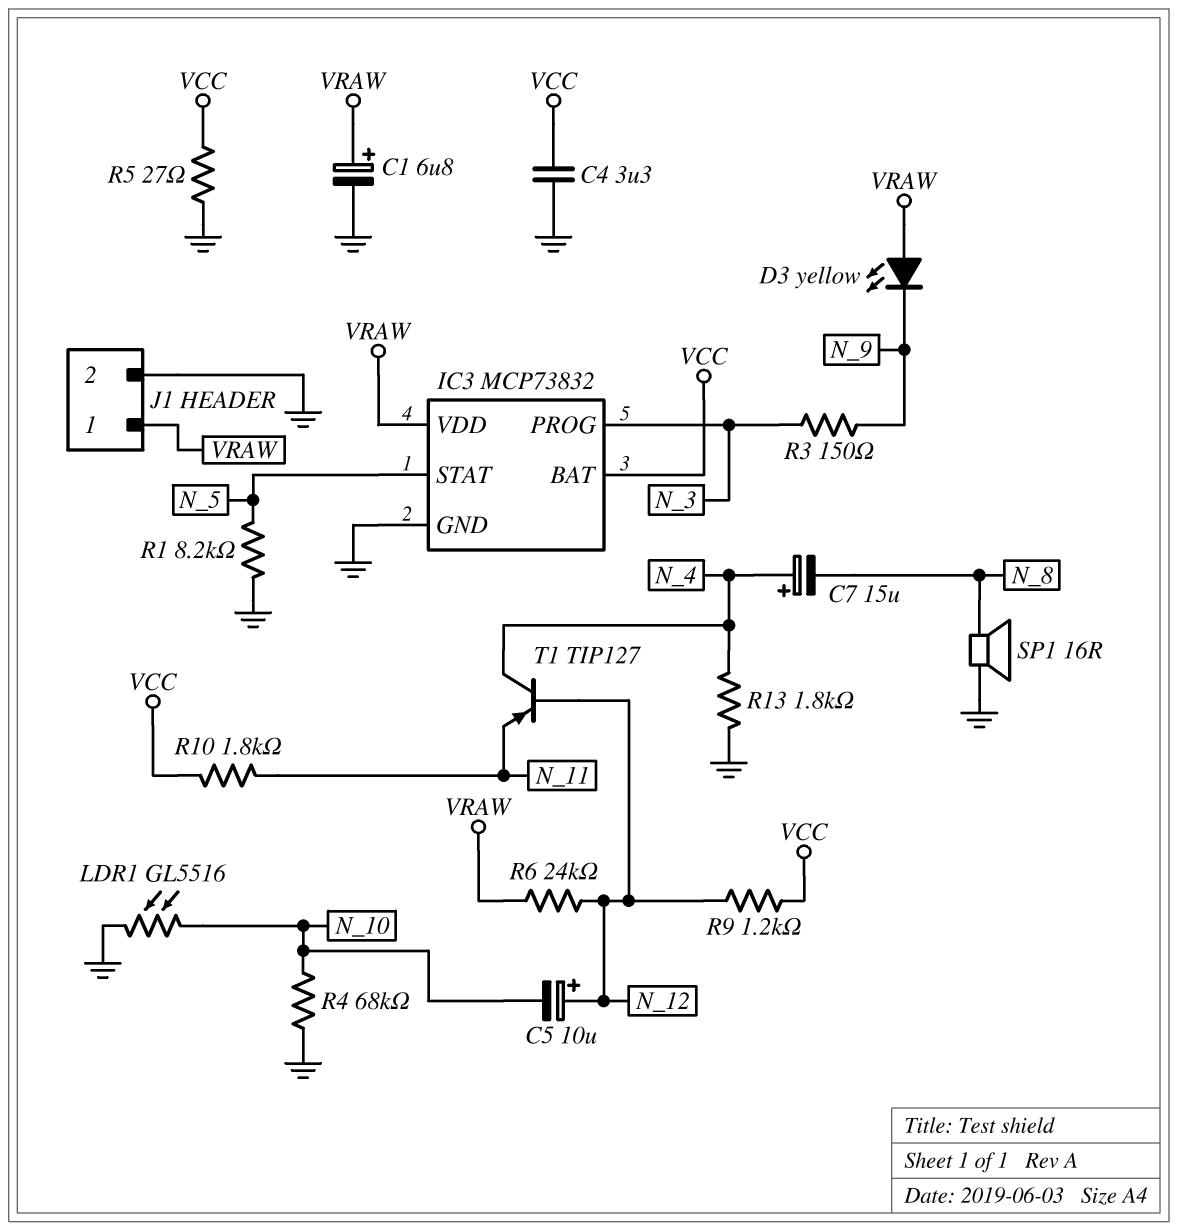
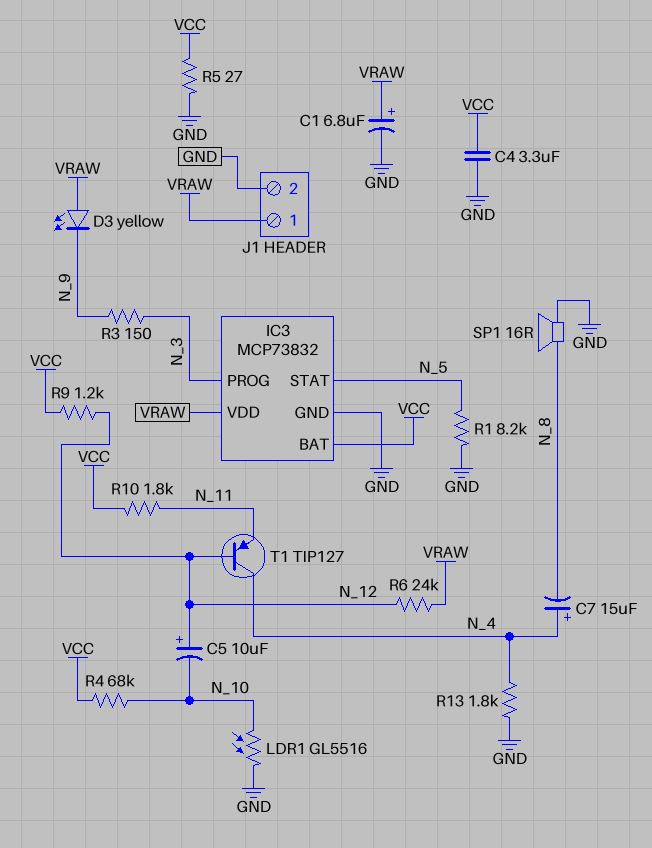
R4: 68k (GND, N_10) -> 68k (N_10, VCC)

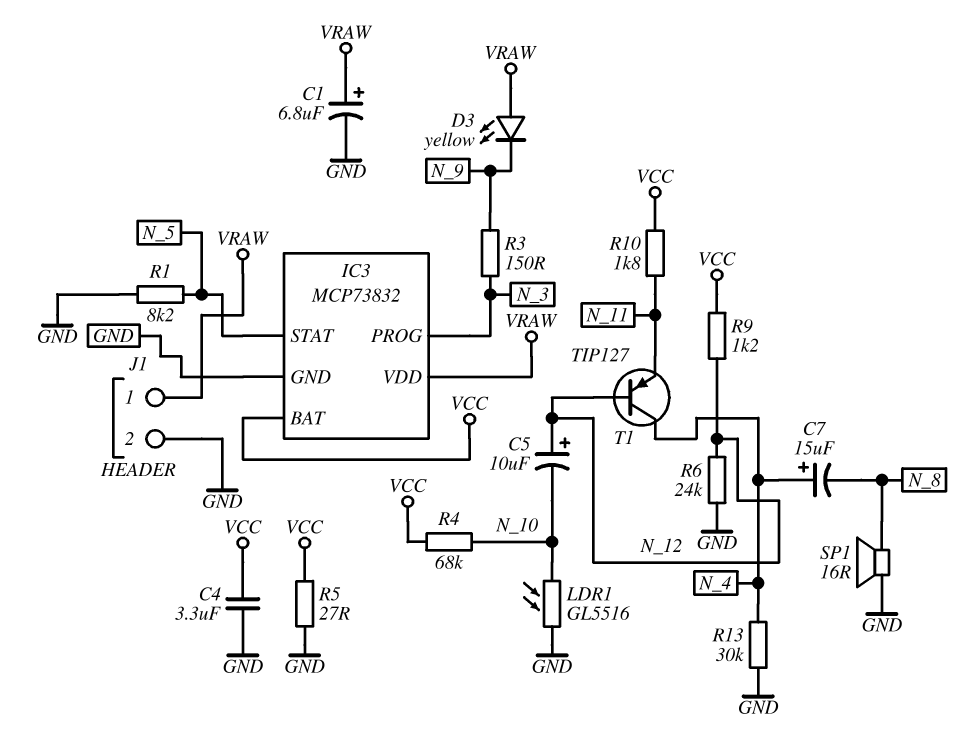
R6: 24k (N_12, VRAW) -> 24k (GND, N_12)
R13: 1.8k (GND, N_4) -> 30k (GND, N_4)

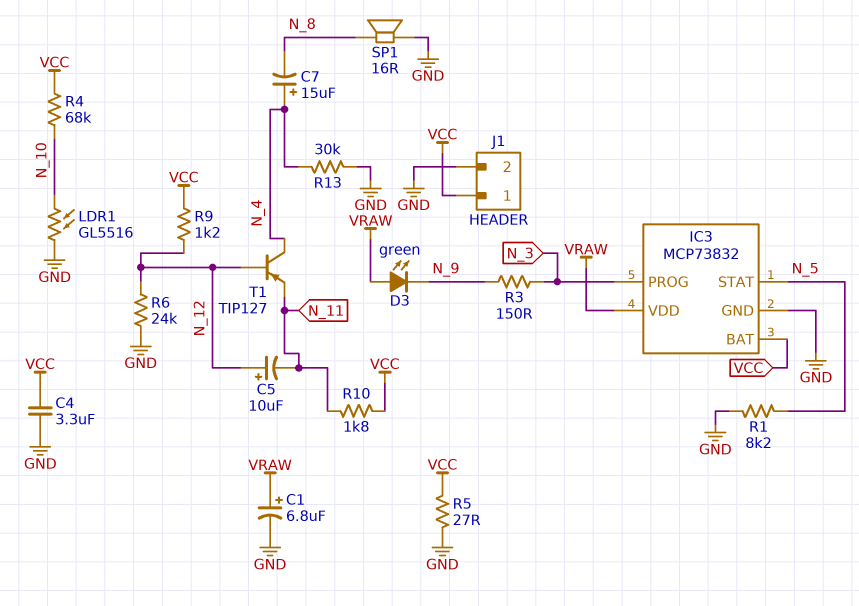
C5: 10uF (plus N_12, minus N_10) -> 10uF (plus N_12, minus N_11)
D3: LED yellow (A VRAW, K N_9) -> LED green (A VRAW, K N_9)
J1 pin 1: VRAW -> VCC

